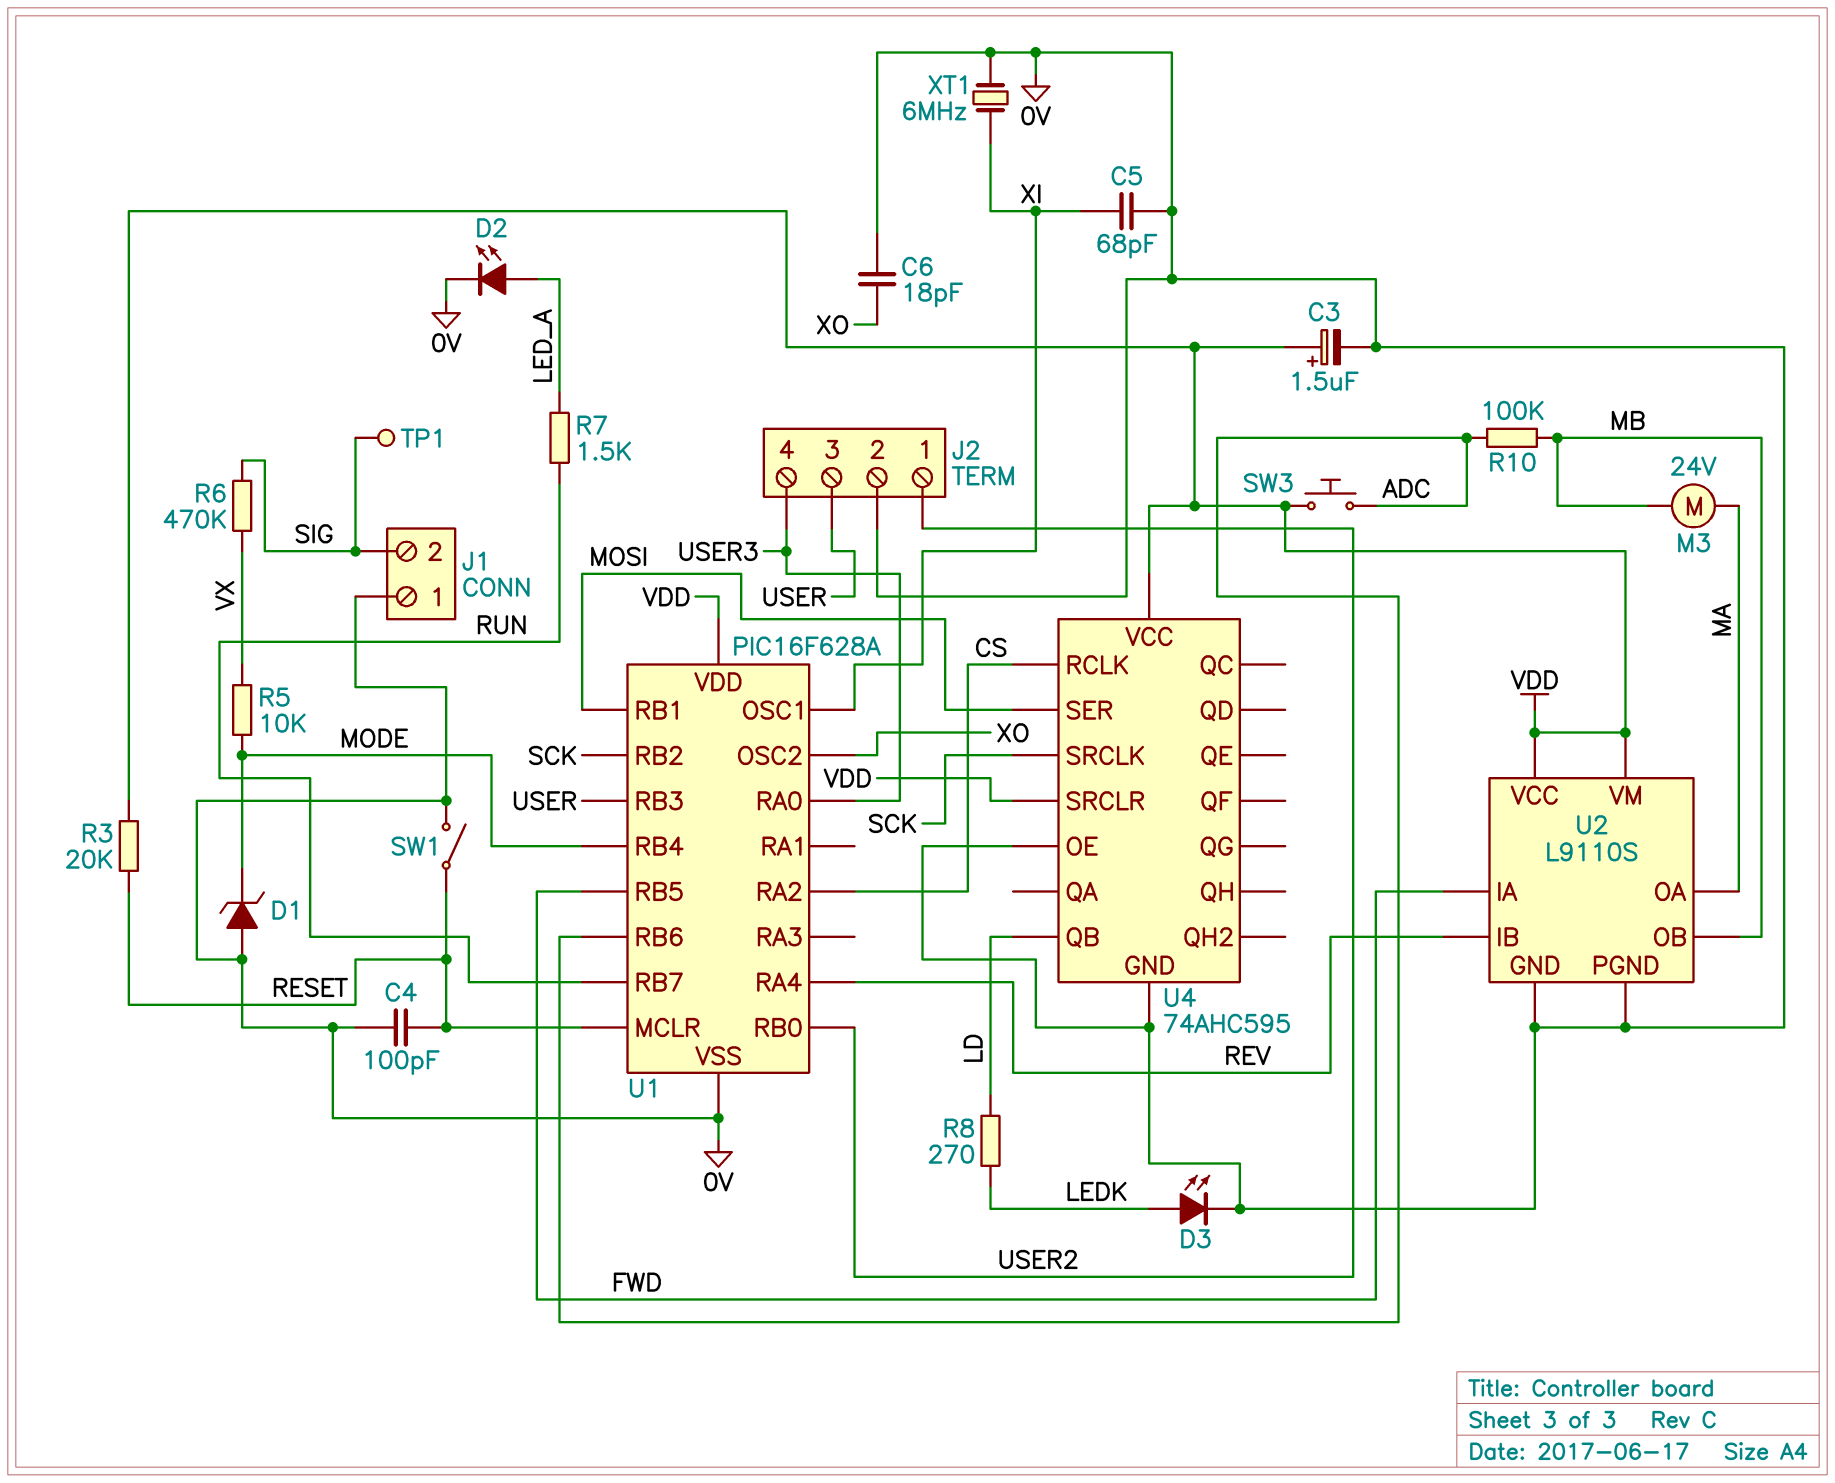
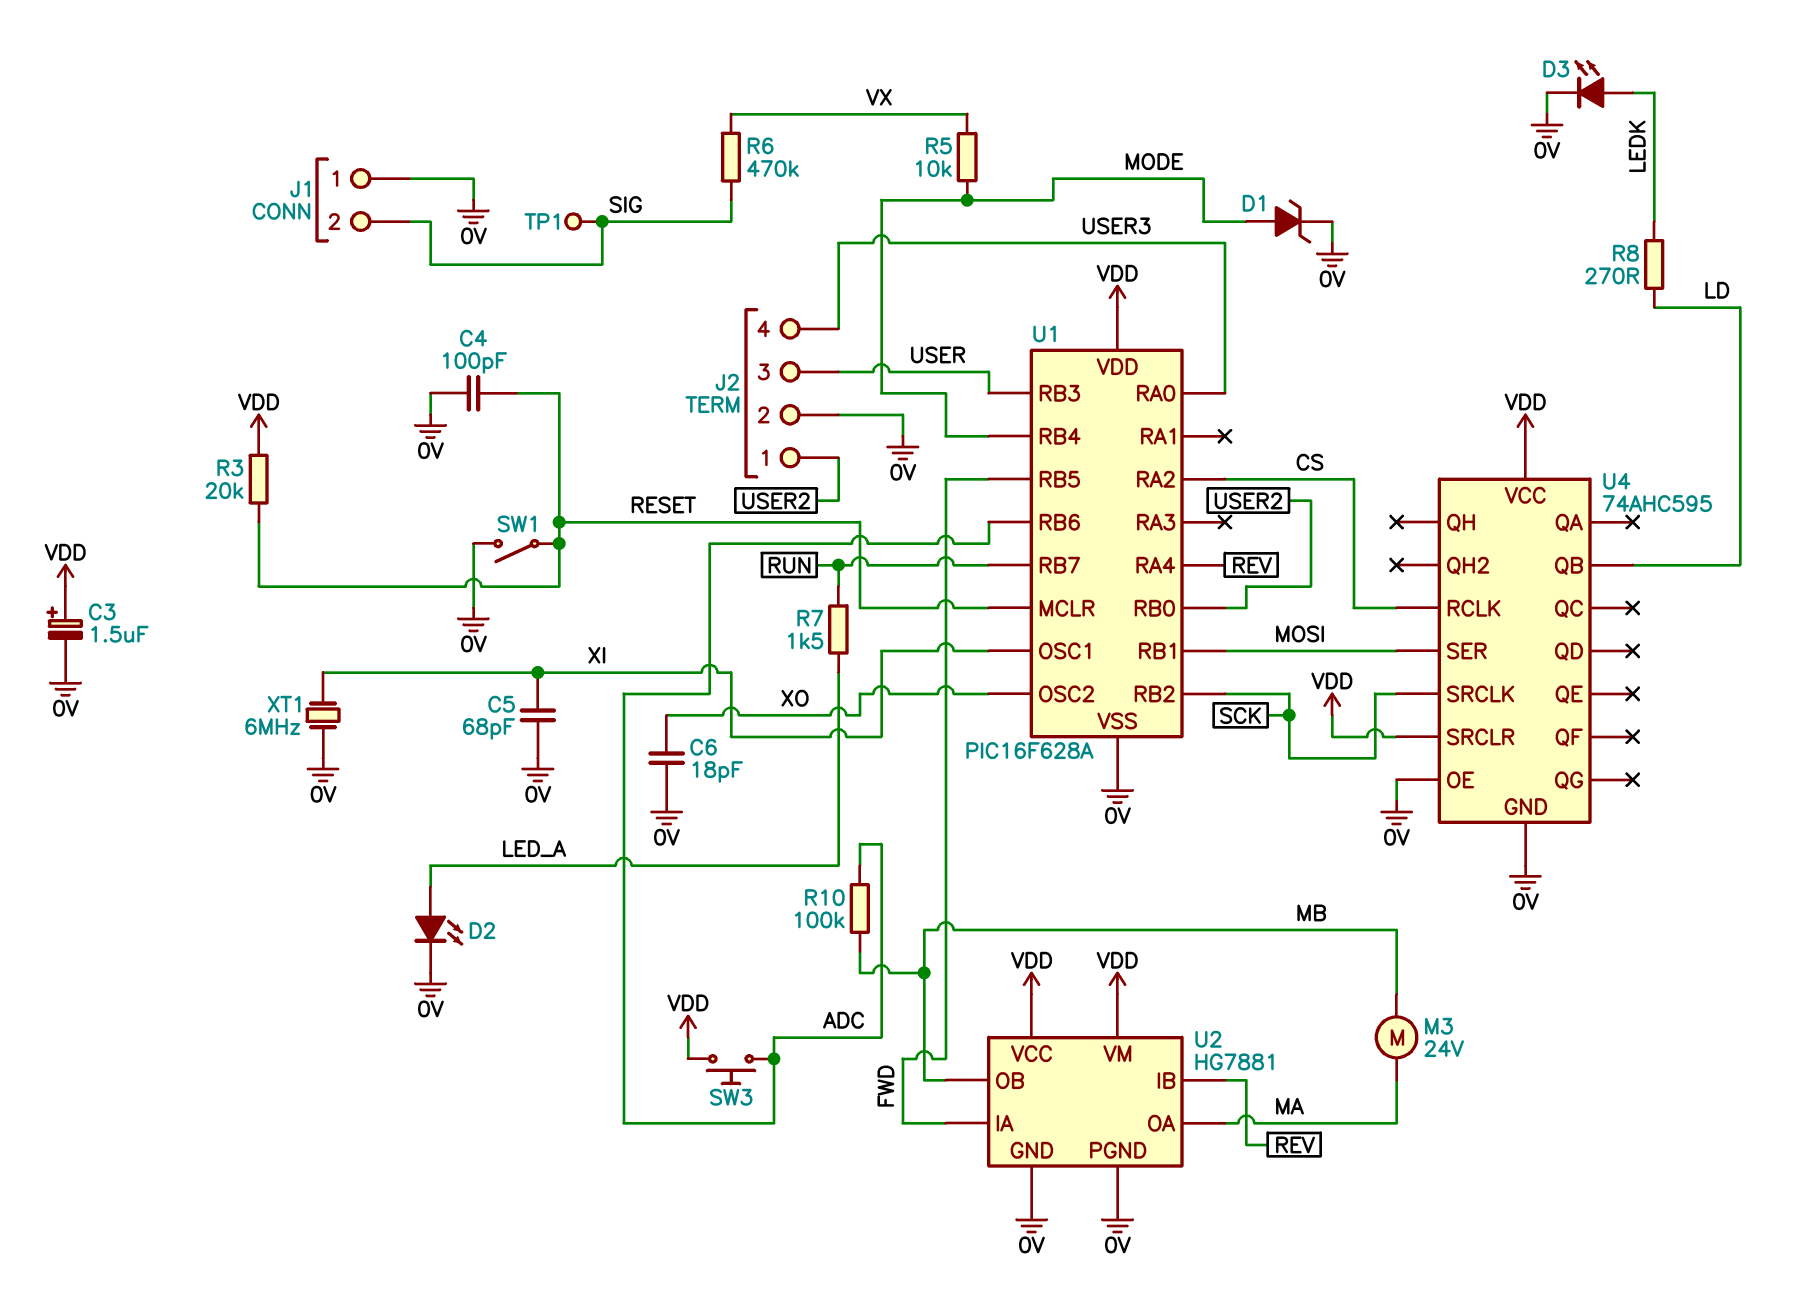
D1: zener (A 0V, K MODE) -> zener (A MODE, K 0V)
U2: L9110S -> HG7881

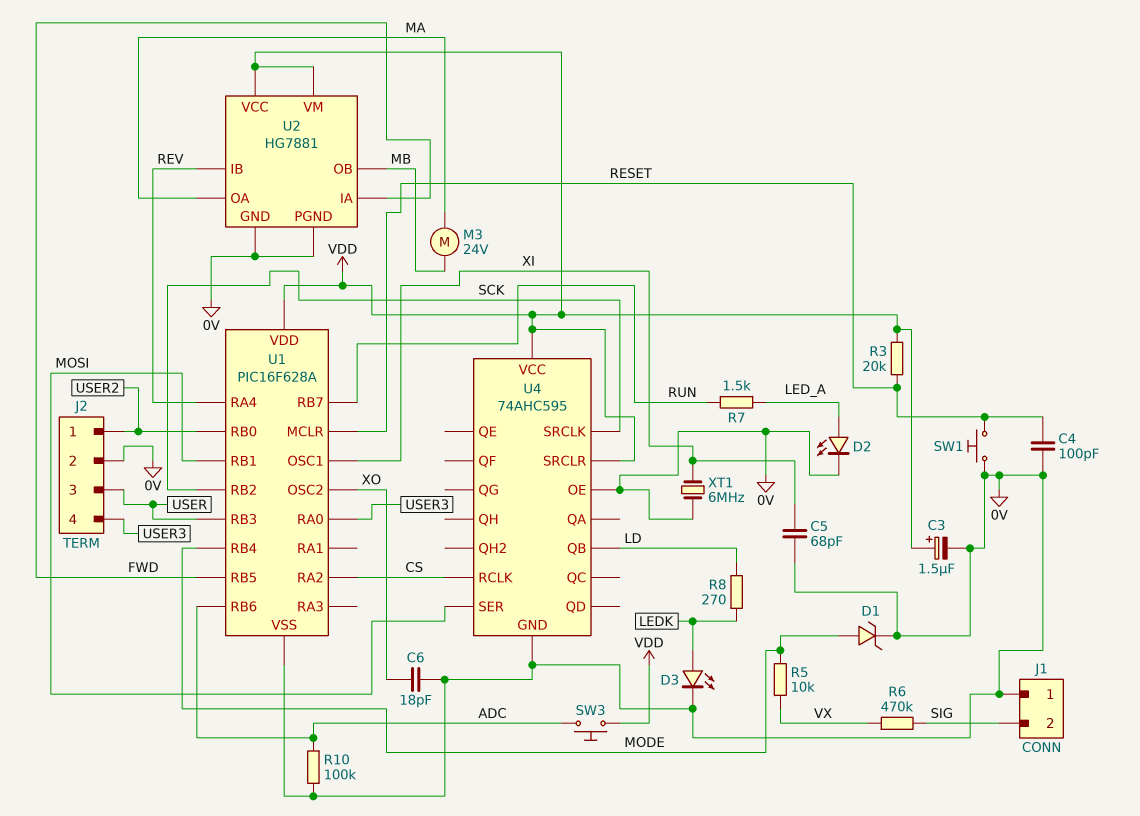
R10: 100k (ADC, MB) -> 100k (0V, ADC)
SW1: switch (0V, RESET) -> button (0V, RESET)
TP1: test point (SIG) -> none

